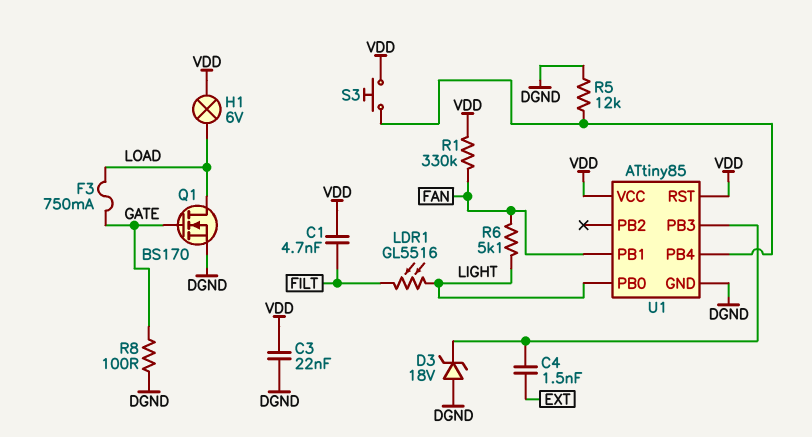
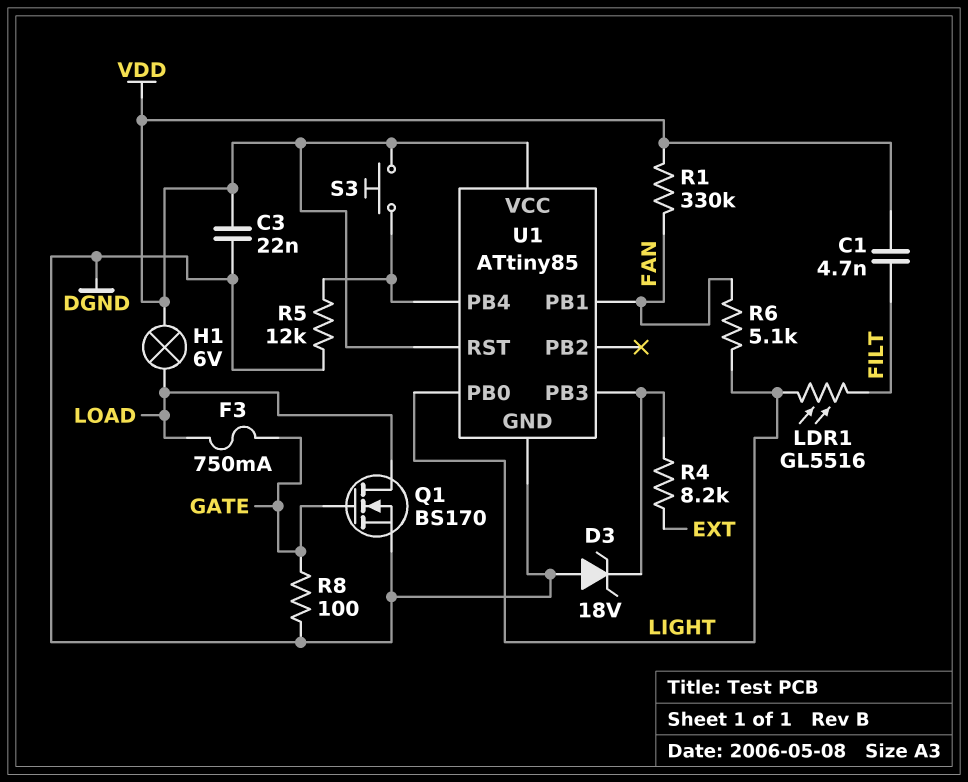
C4: 1.5nF (EXT, U1/PB3) -> none
R4: none -> 8.2k (EXT, U1/PB3)

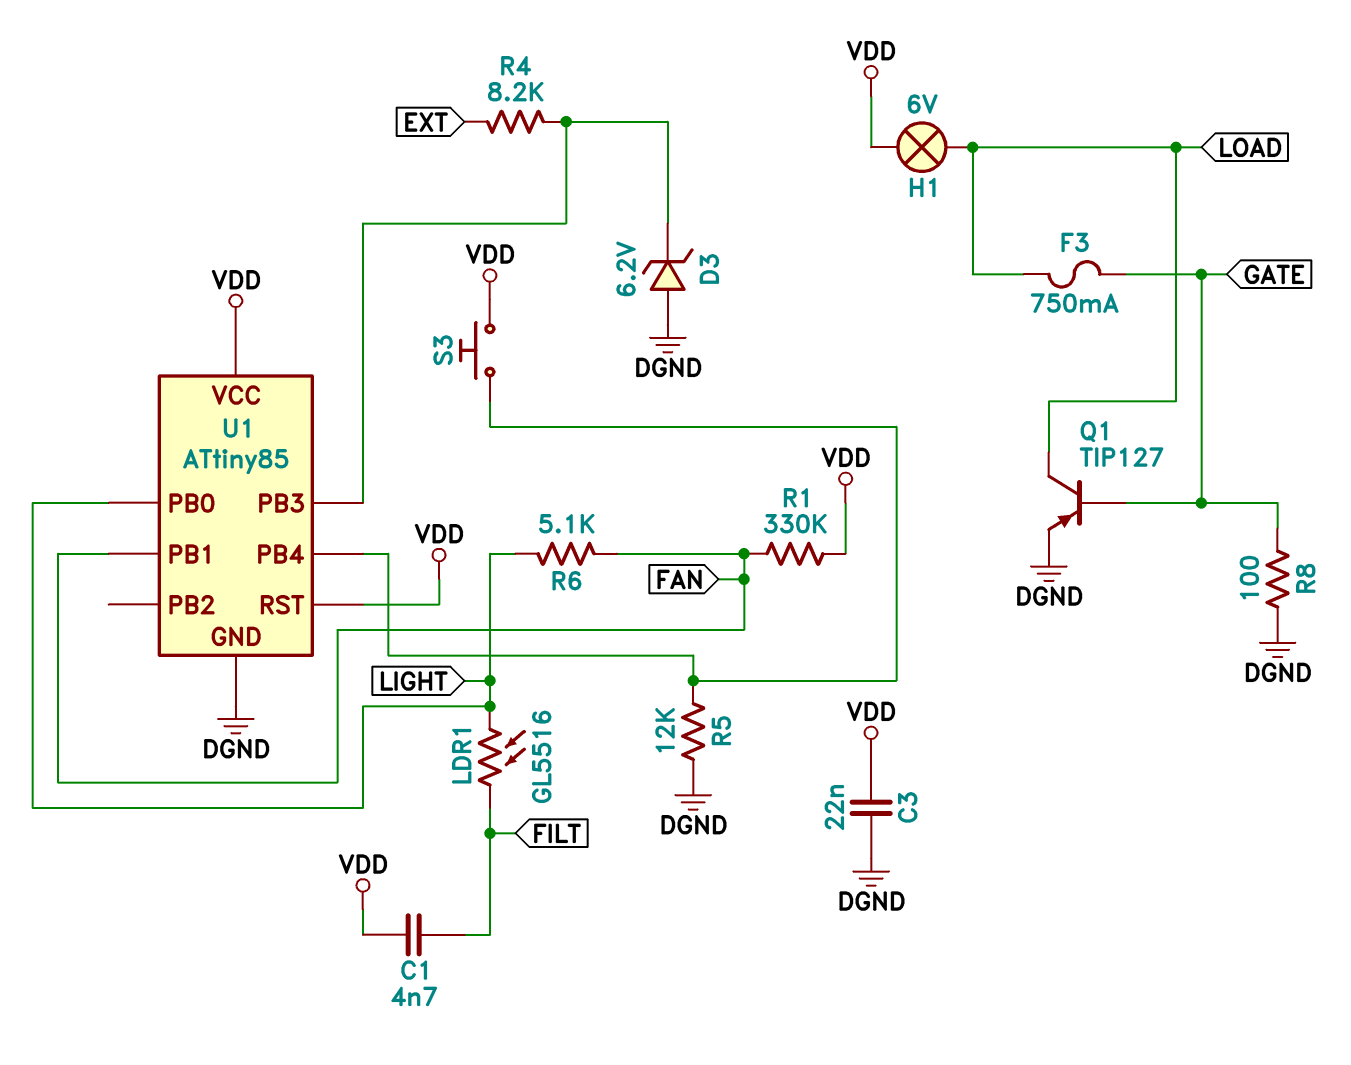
D3: zener 18V (A DGND, K U1/PB3) -> zener 6.2V (A DGND, K U1/PB3)
Q1: NMOS BS170 (G GATE, D LOAD, S DGND) -> PNP TIP127 (B GATE, C LOAD, E DGND)

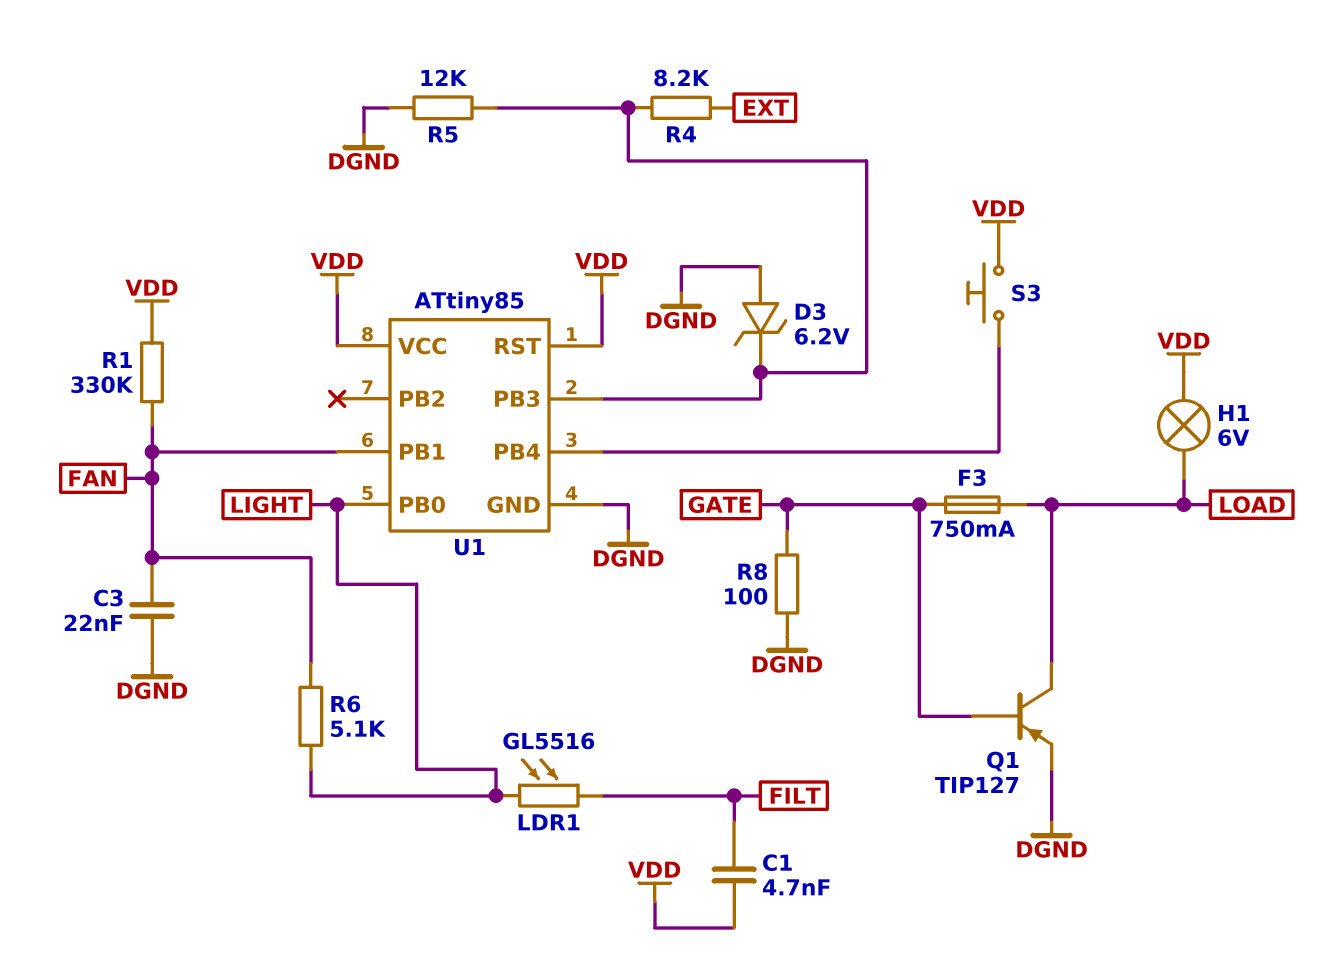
C3: 22nF (DGND, VDD) -> 22nF (DGND, FAN)
R5: 12k (DGND, U1/PB4) -> 12k (DGND, U1/PB3)

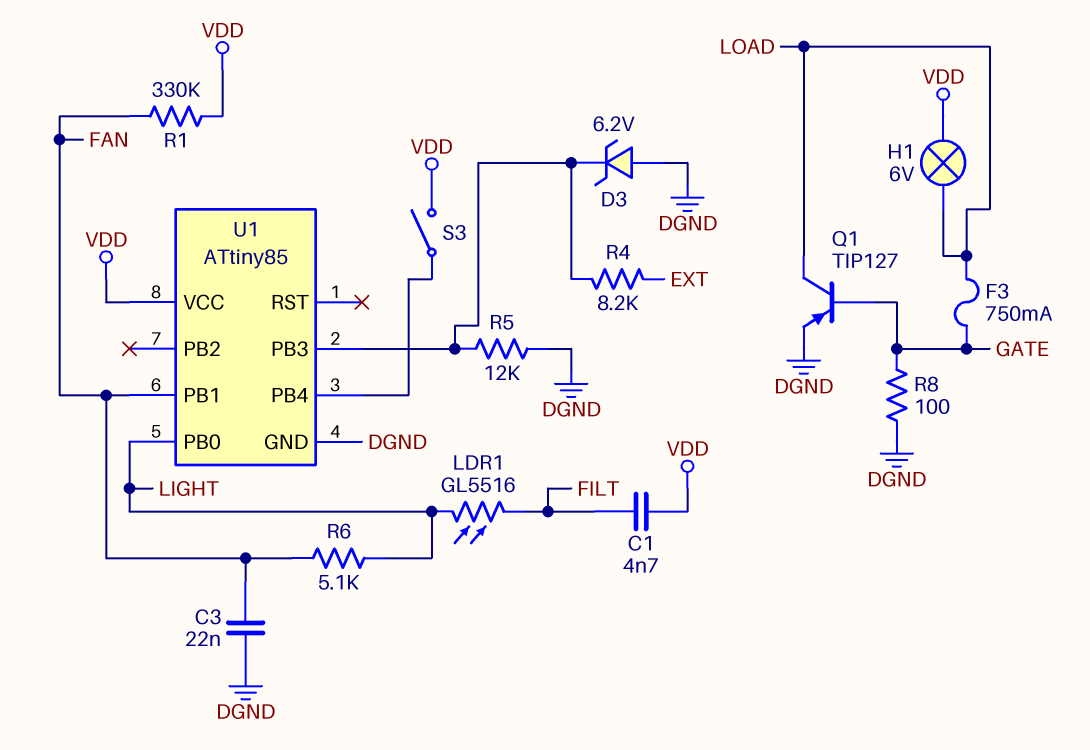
S3: button (U1/PB4, VDD) -> switch (U1/PB4, VDD)
U1 pin RST: VDD -> none

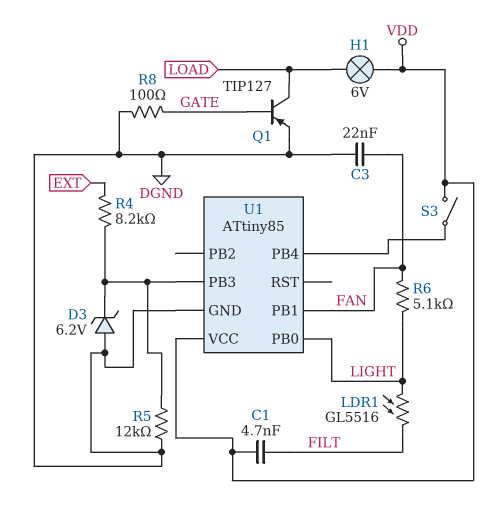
F3: 750mA (GATE, LOAD) -> none
R1: 330k (FAN, VDD) -> none

